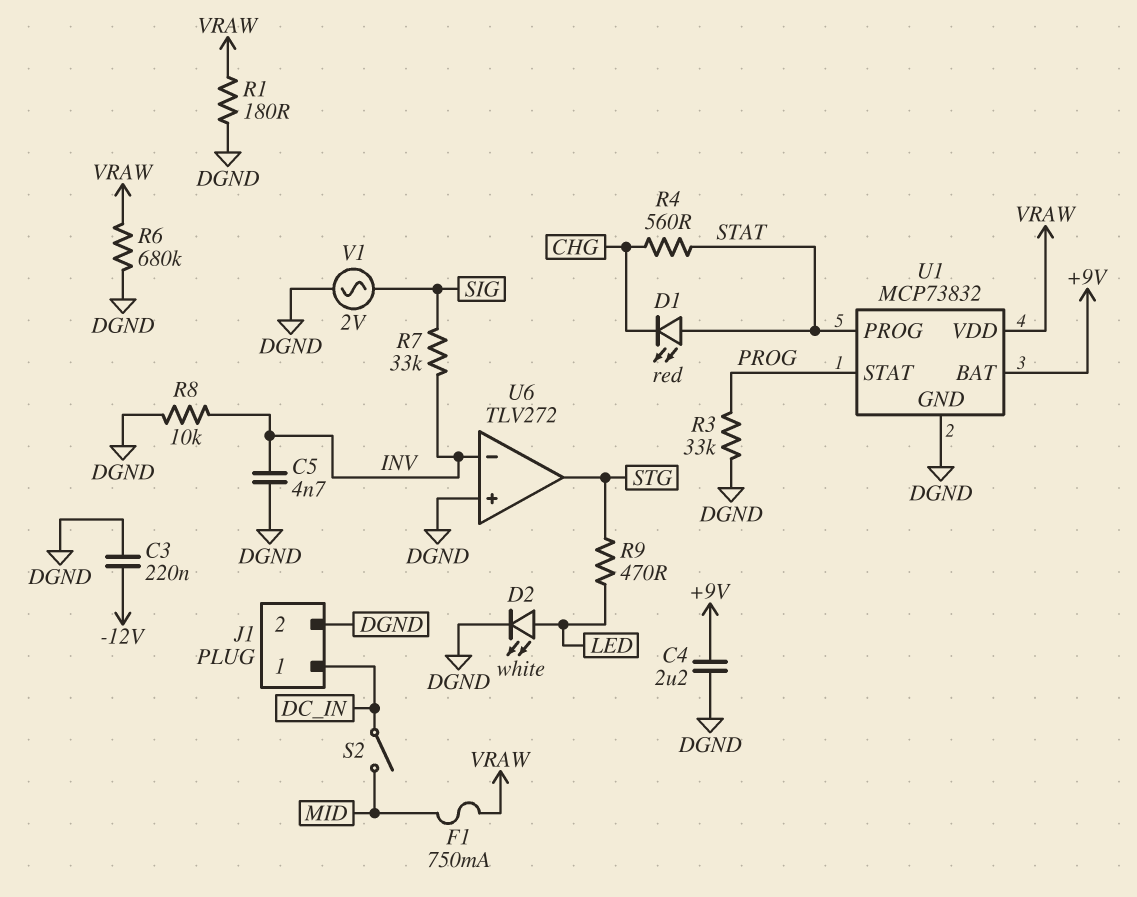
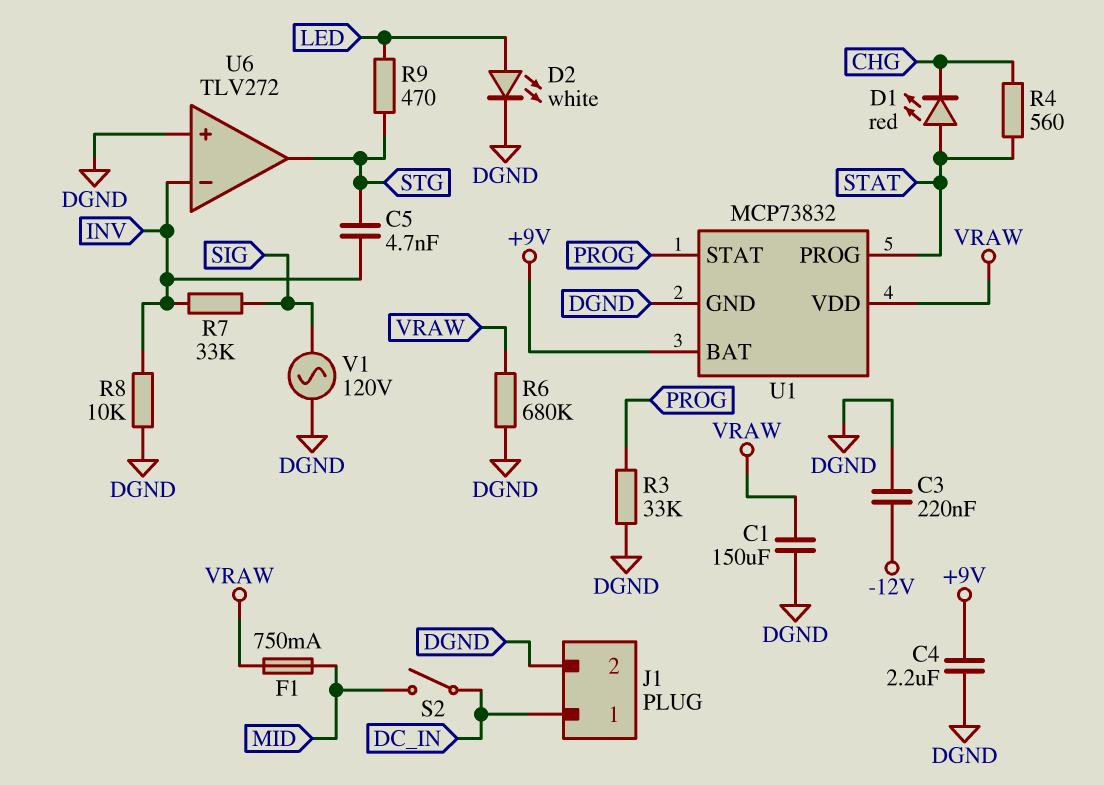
C1: none -> 150uF (DGND, VRAW)
C5: 4.7nF (DGND, INV) -> 4.7nF (INV, STG)
R1: 180 (DGND, VRAW) -> none
V1: AC 2V (DGND, SIG) -> AC 120V (DGND, SIG)

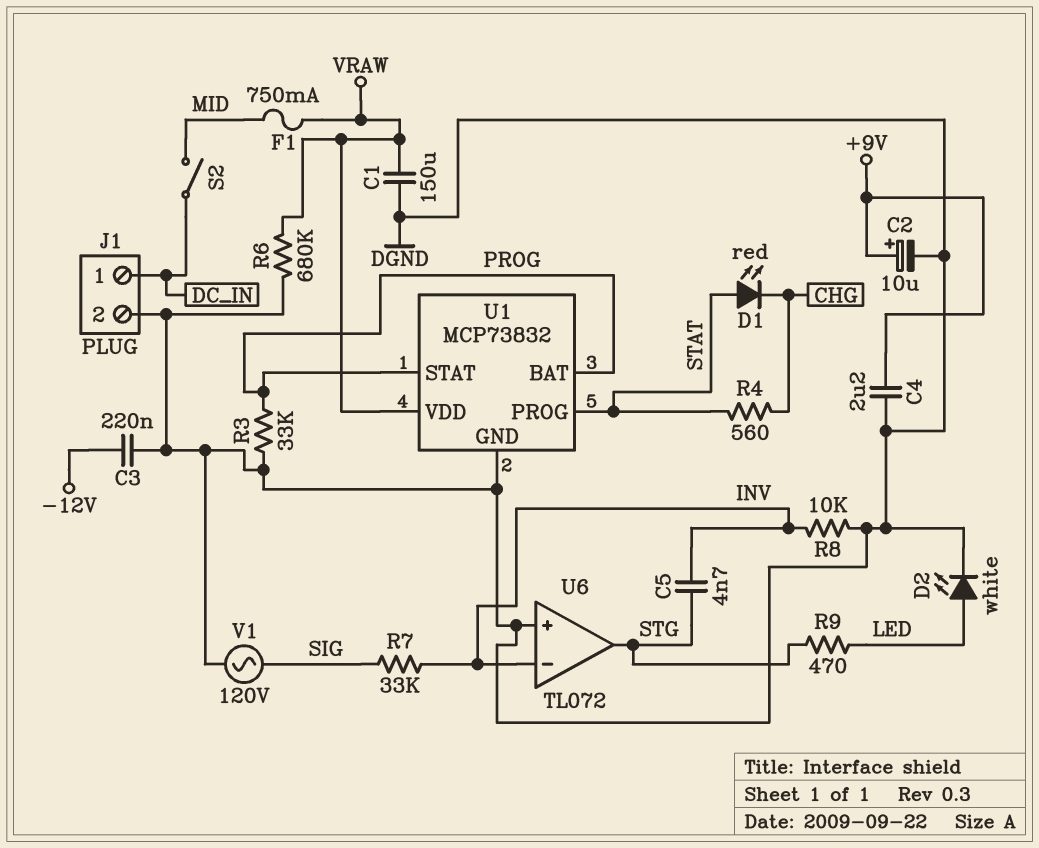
C2: none -> 10uF (plus +9V, minus DGND)
U1 pin BAT: +9V -> PROG
U6: TLV272 -> TL072

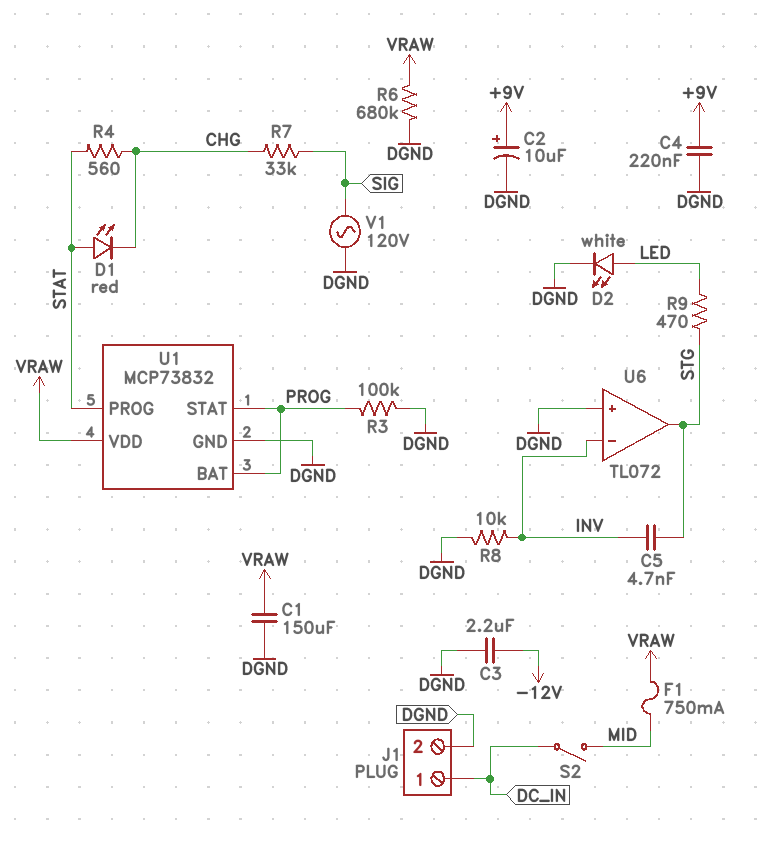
C3: 220nF (-12V, DGND) -> 2.2uF (-12V, DGND)
C4: 2.2uF (+9V, DGND) -> 220nF (+9V, DGND)
R3: 33k (DGND, PROG) -> 100k (DGND, PROG)
R7: 33k (INV, SIG) -> 33k (CHG, SIG)

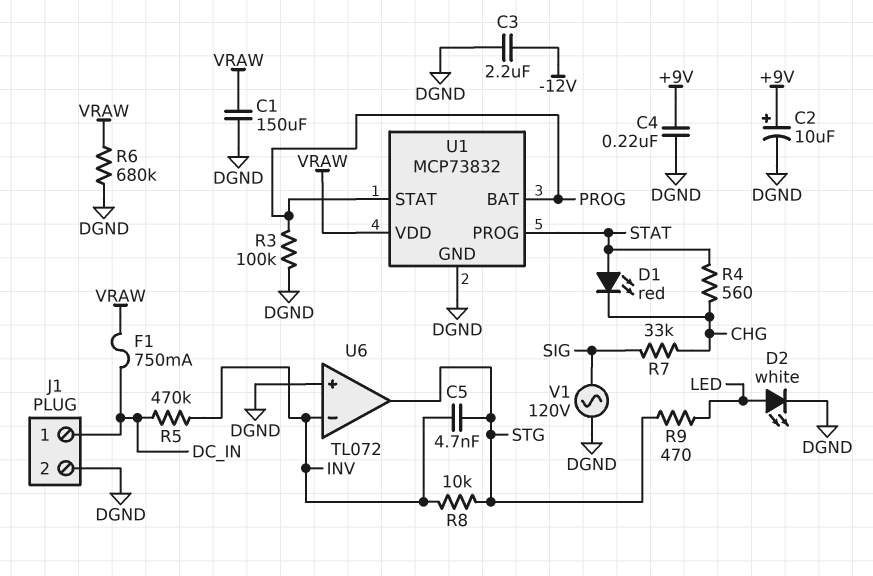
F1: 750mA (MID, VRAW) -> 750mA (DC_IN, VRAW)
R5: none -> 470k (DC_IN, INV)
R8: 10k (DGND, INV) -> 10k (INV, STG)
S2: switch (DC_IN, MID) -> none

